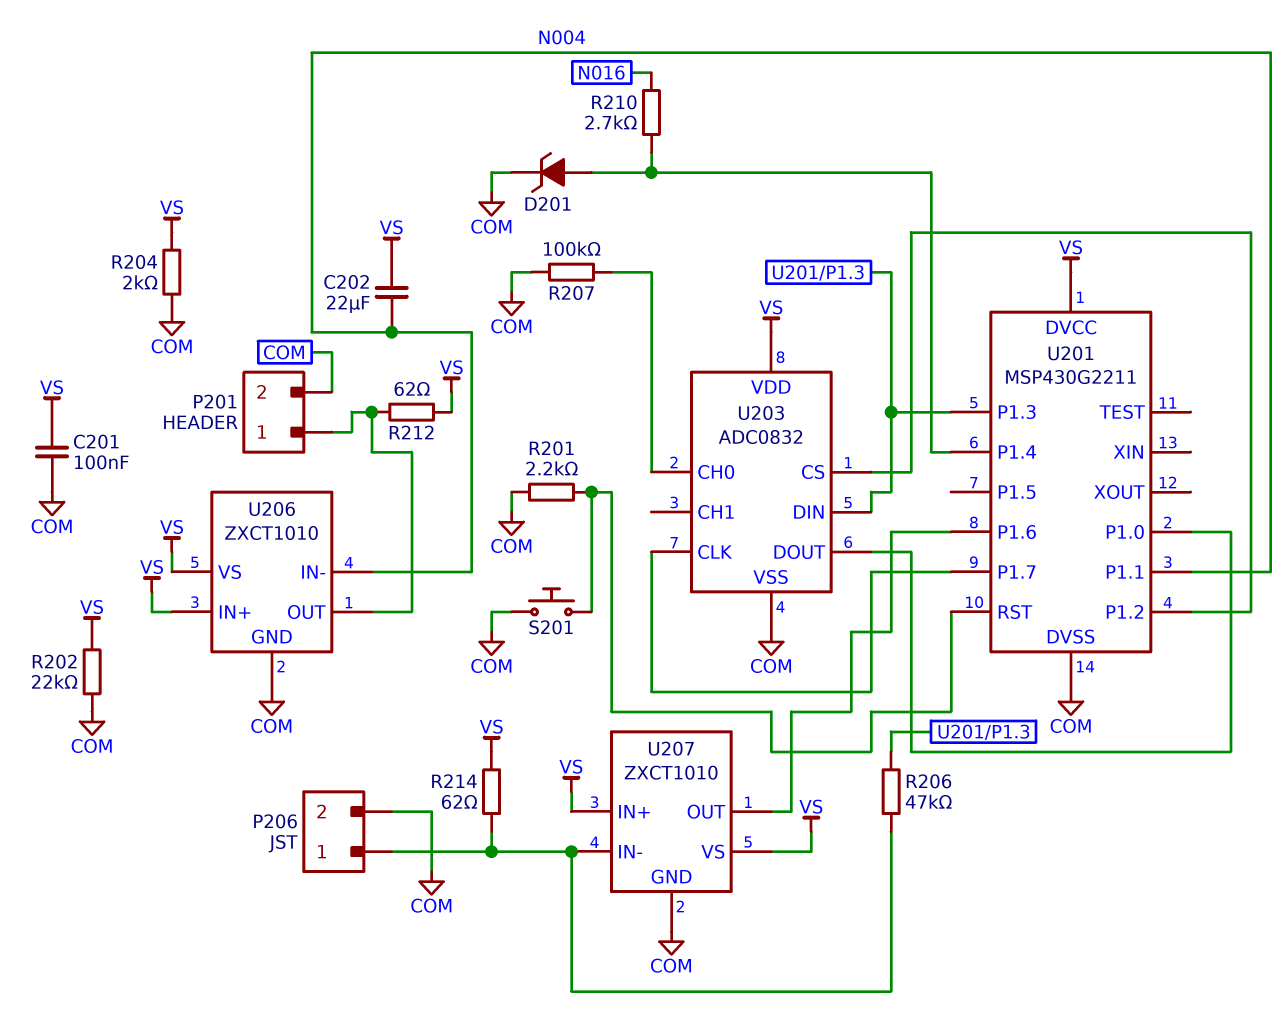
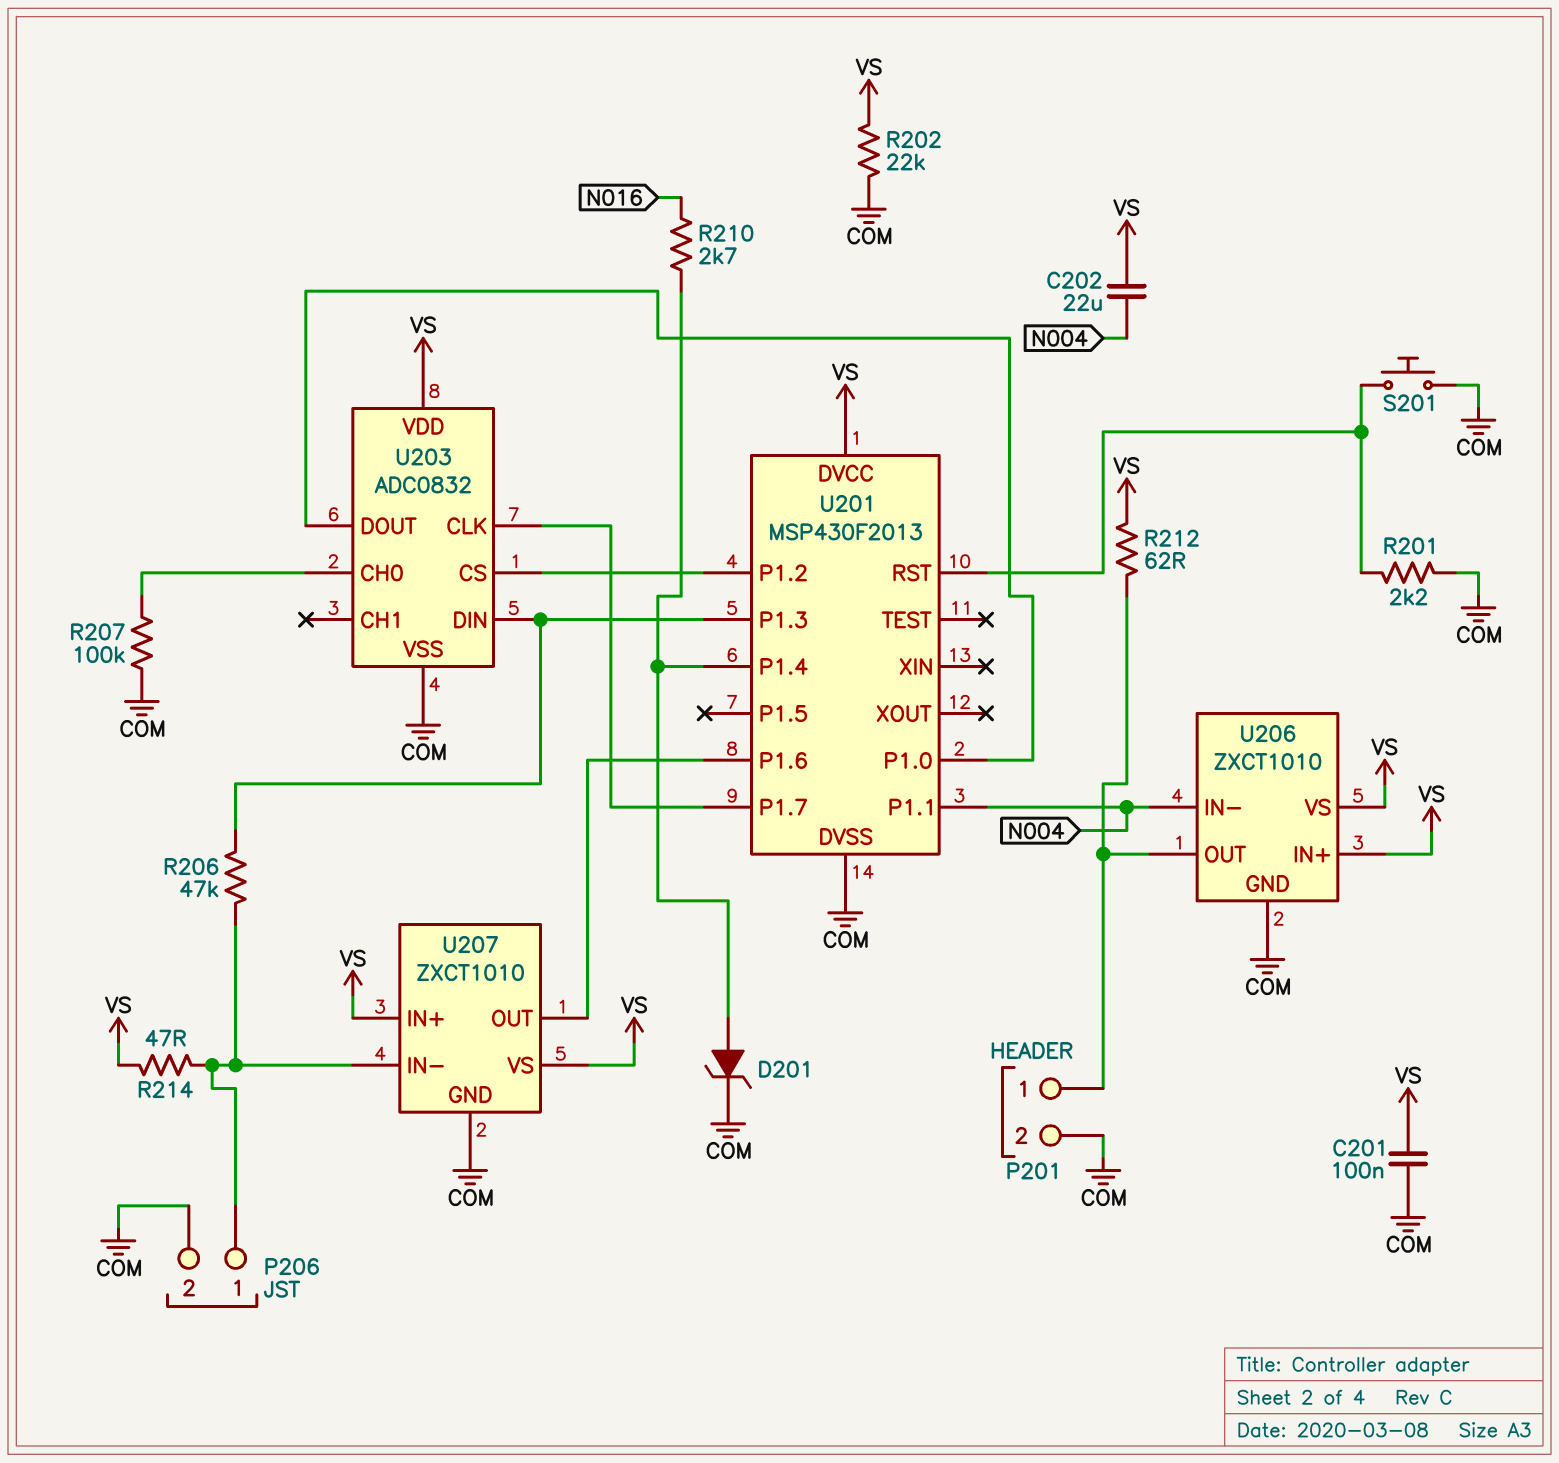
R204: 2k (COM, VS) -> none
R214: 62 (P206/1, VS) -> 47 (P206/1, VS)
U201: MSP430G2211 -> MSP430F2013

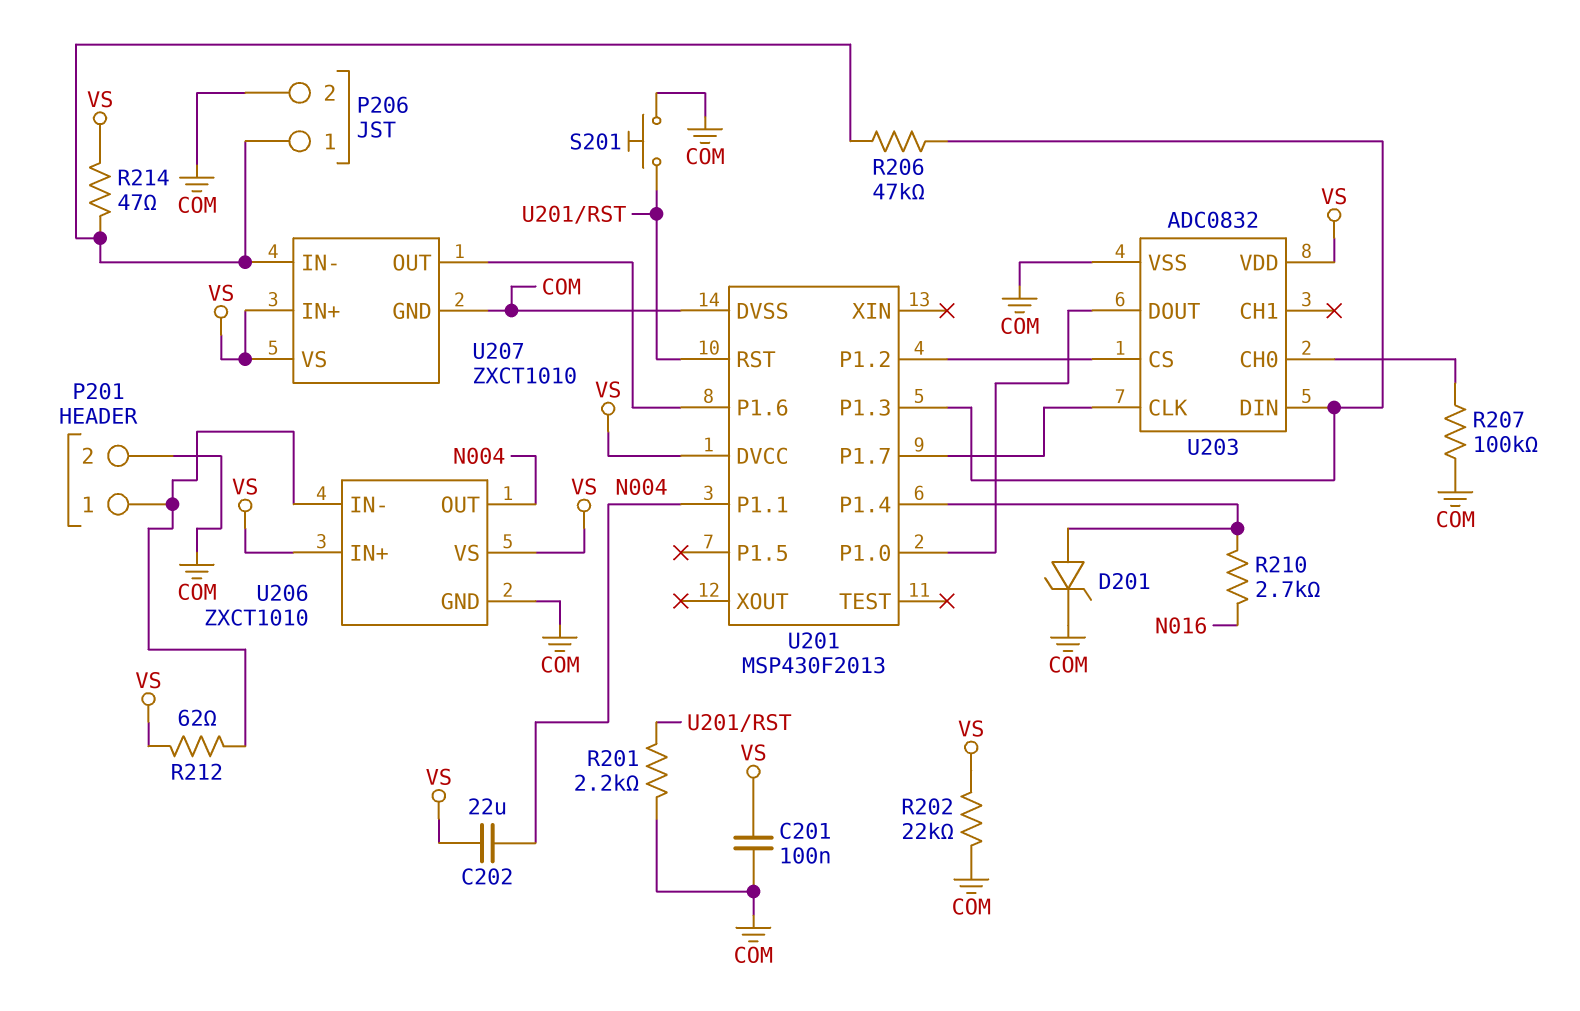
U206 pin IN-: N004 -> P201/1
U206 pin OUT: P201/1 -> N004

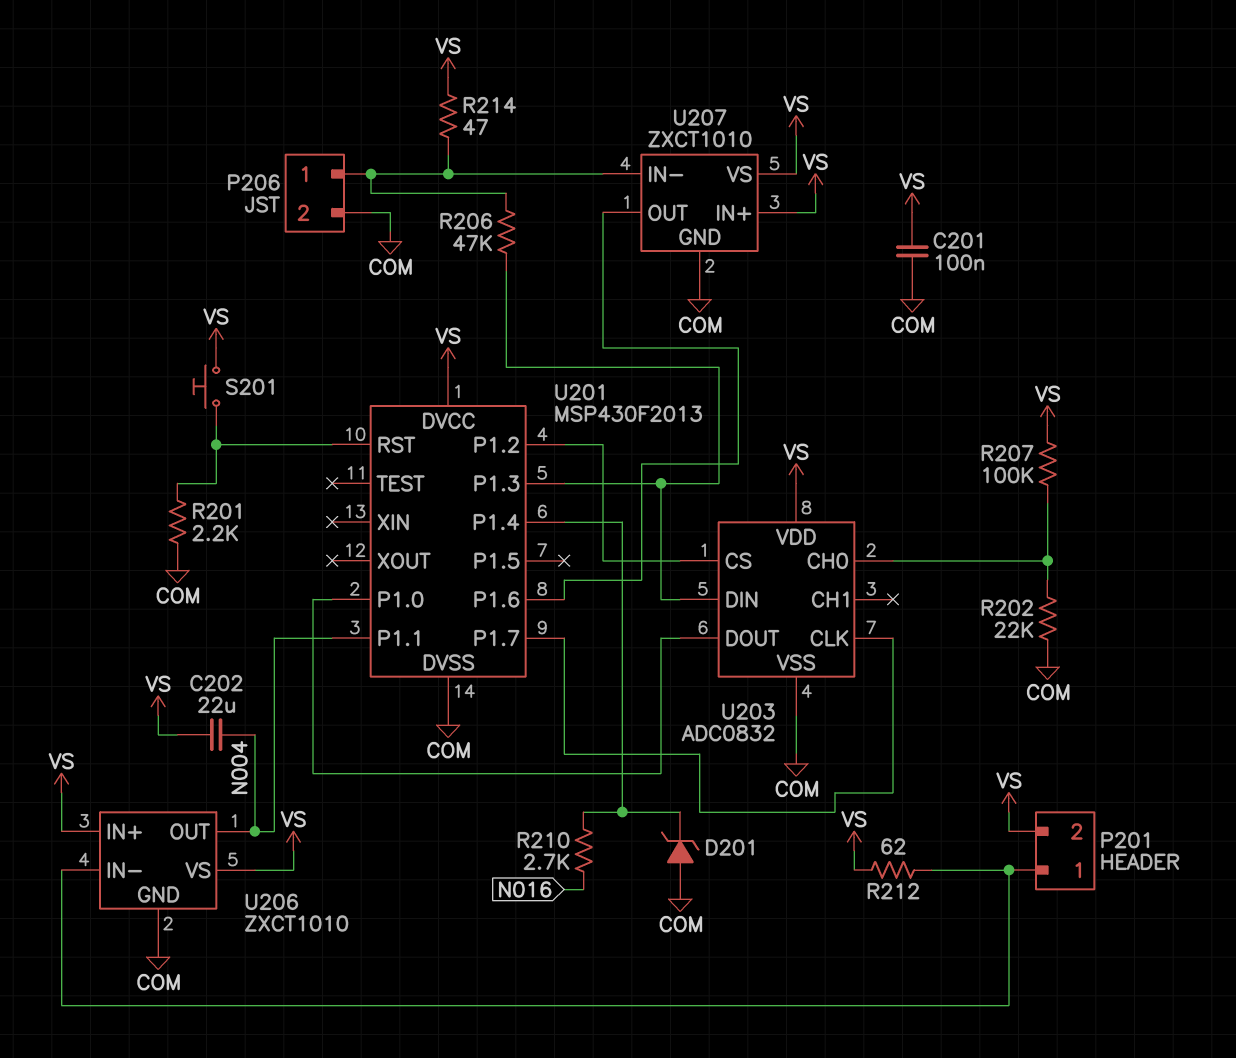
D201: zener (A U201/P1.4, K COM) -> zener (A COM, K U201/P1.4)
P201 pin 2: COM -> VS
R202: 22k (COM, VS) -> 22k (COM, U203/CH0)
R207: 100k (COM, U203/CH0) -> 100k (U203/CH0, VS)
S201: button (COM, U201/RST) -> button (U201/RST, VS)

